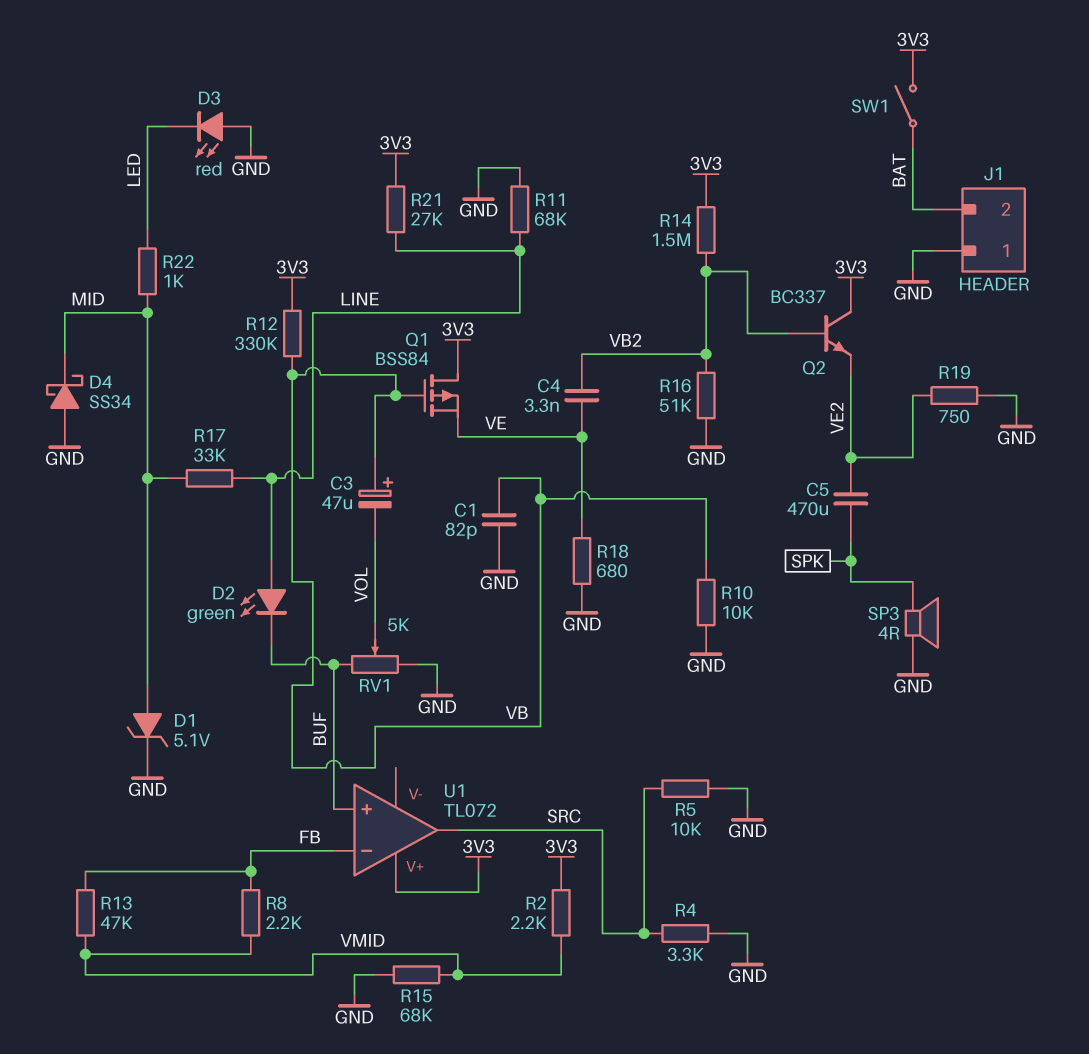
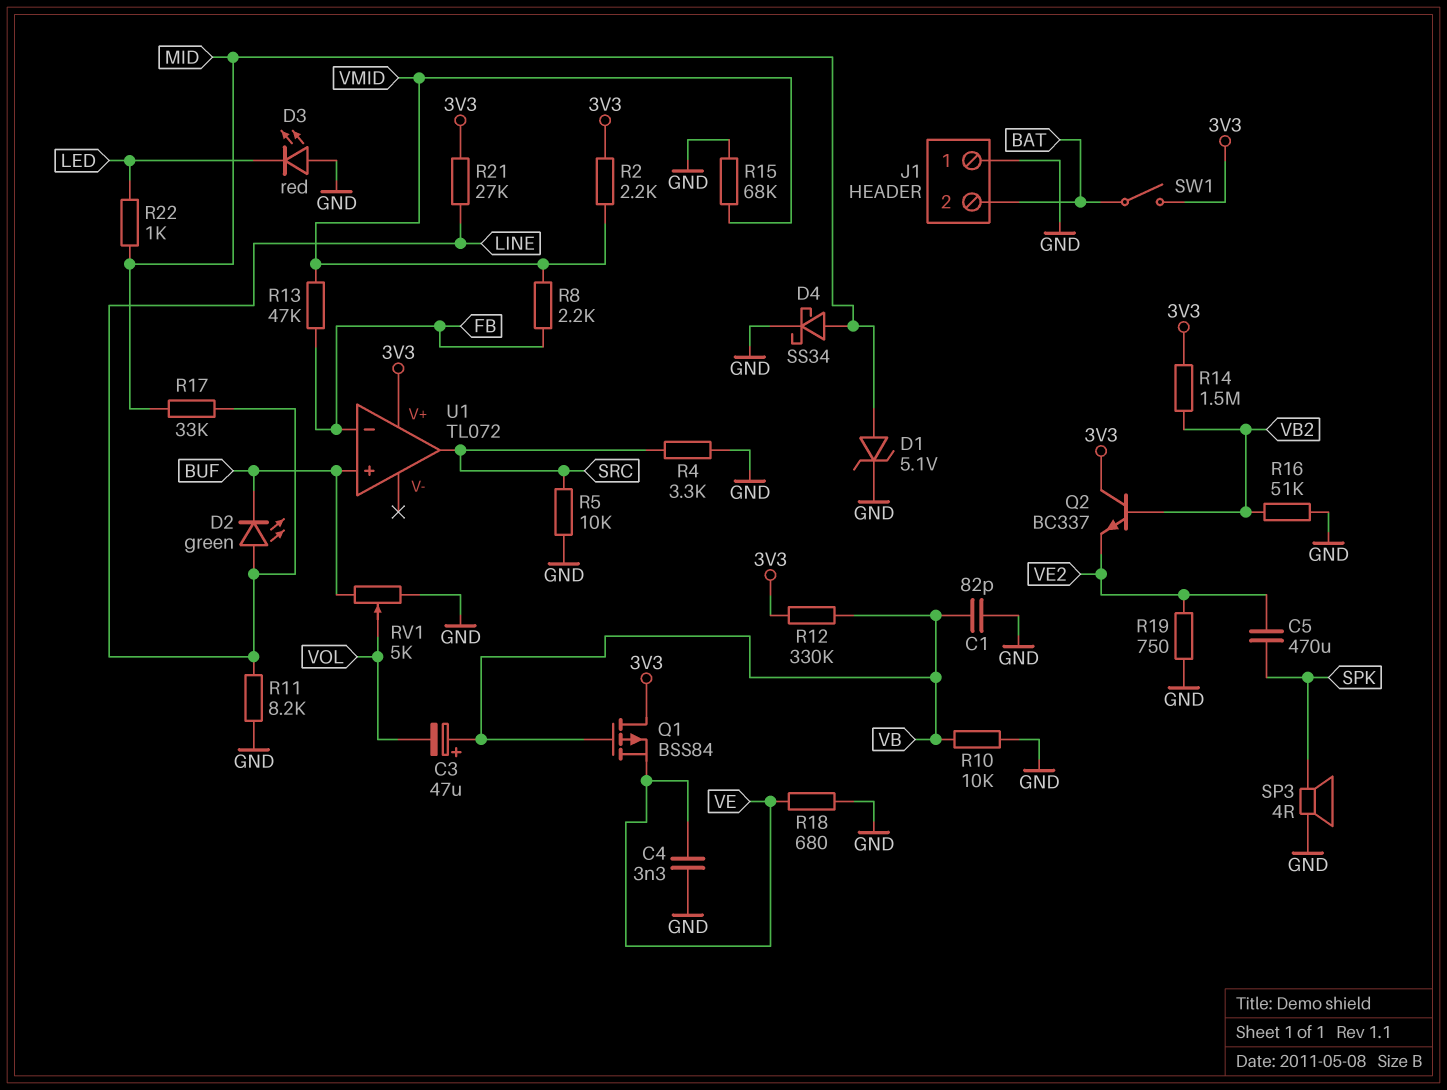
C4: 3.3nF (VB2, VE) -> 3.3nF (GND, VE)
D4: schottky SS34 (A GND, K MID) -> schottky SS34 (A MID, K GND)
R11: 68k (GND, LINE) -> 8.2k (GND, LINE)

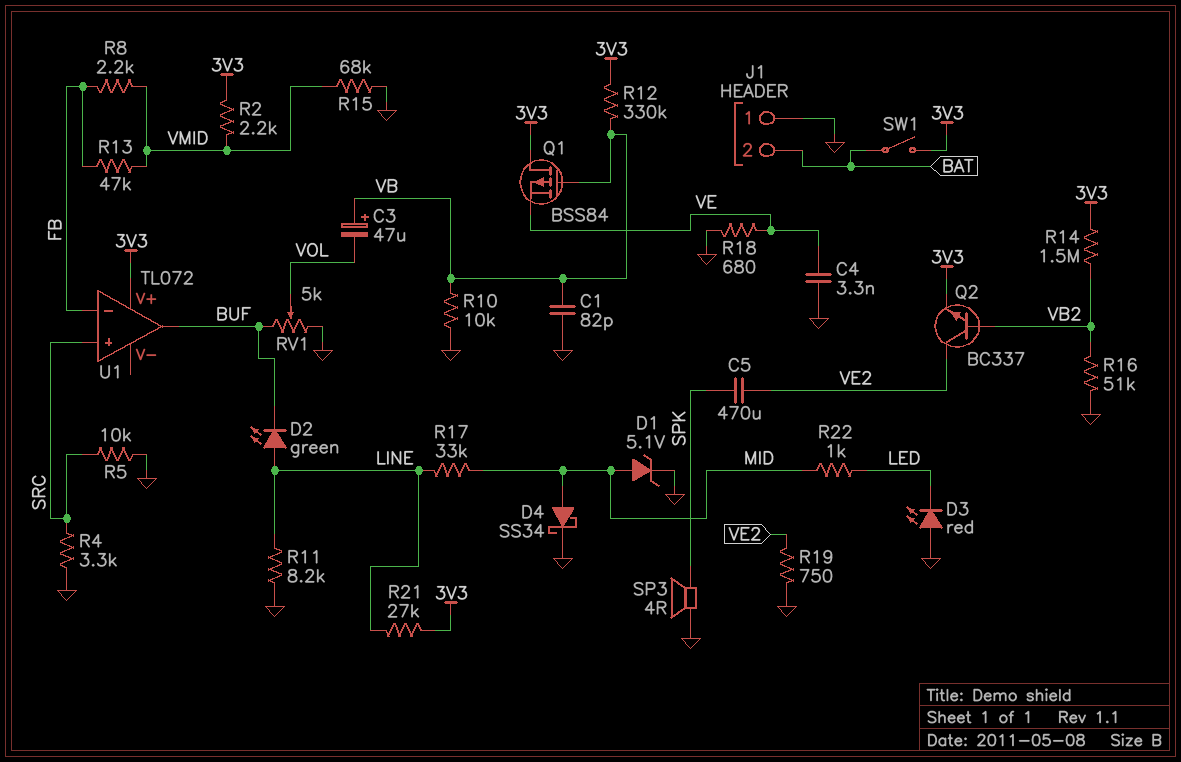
Q2: NPN BC337 (B VB2, C 3V3, E VE2) -> NPN BC337 (B VB2, C VE2, E 3V3)
U1 pin in+: BUF -> SRC
U1 pin out: SRC -> BUF

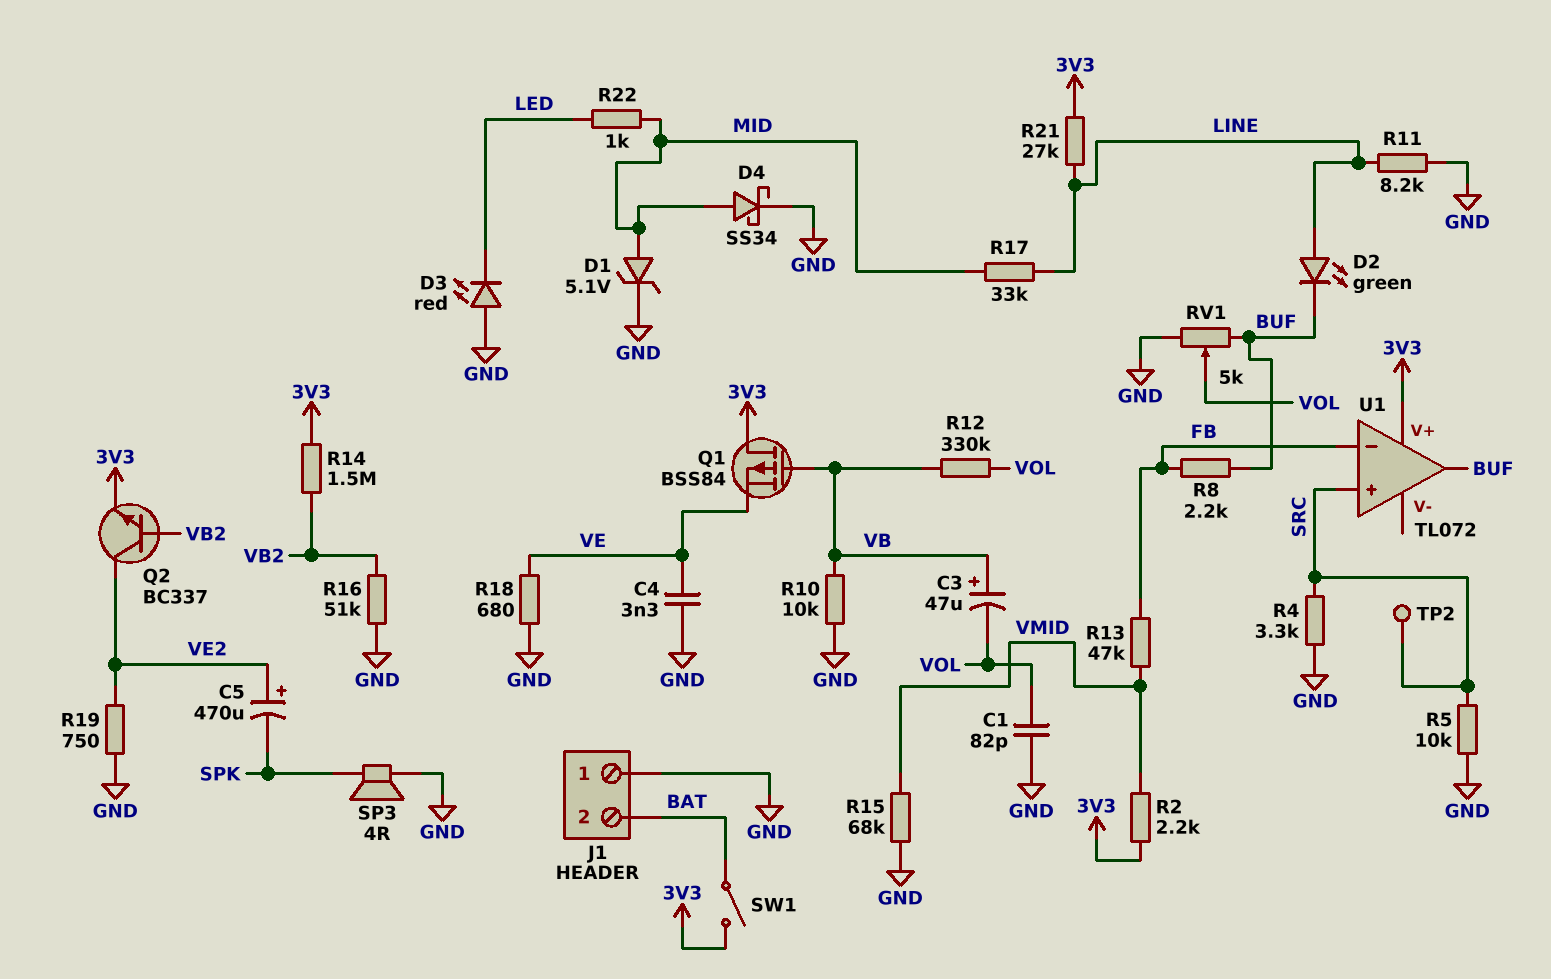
C1: 82pF (GND, VB) -> 82pF (GND, VOL)
C5: 470uF (SPK, VE2) -> 470uF (plus VE2, minus SPK)
R8: 2.2k (FB, VMID) -> 2.2k (BUF, FB)
R12: 330k (3V3, VB) -> 330k (VB, VOL)
TP2: none -> test point (SRC)

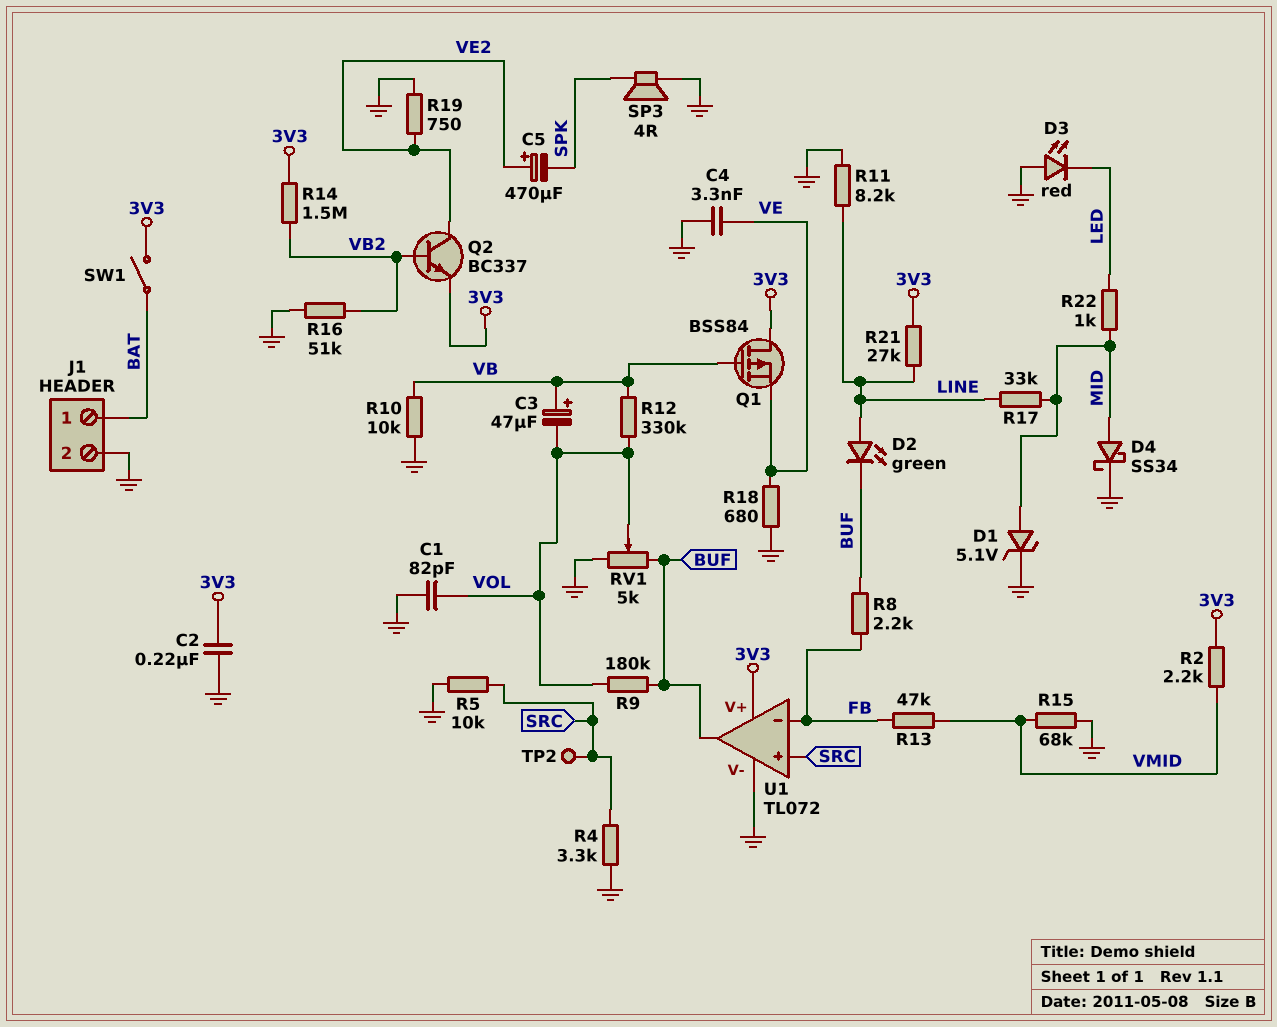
C2: none -> 220nF (3V3, GND)
J1 pin 1: GND -> BAT
J1 pin 2: BAT -> GND
R9: none -> 180k (BUF, VOL)
U1 pin V-: none -> GND

